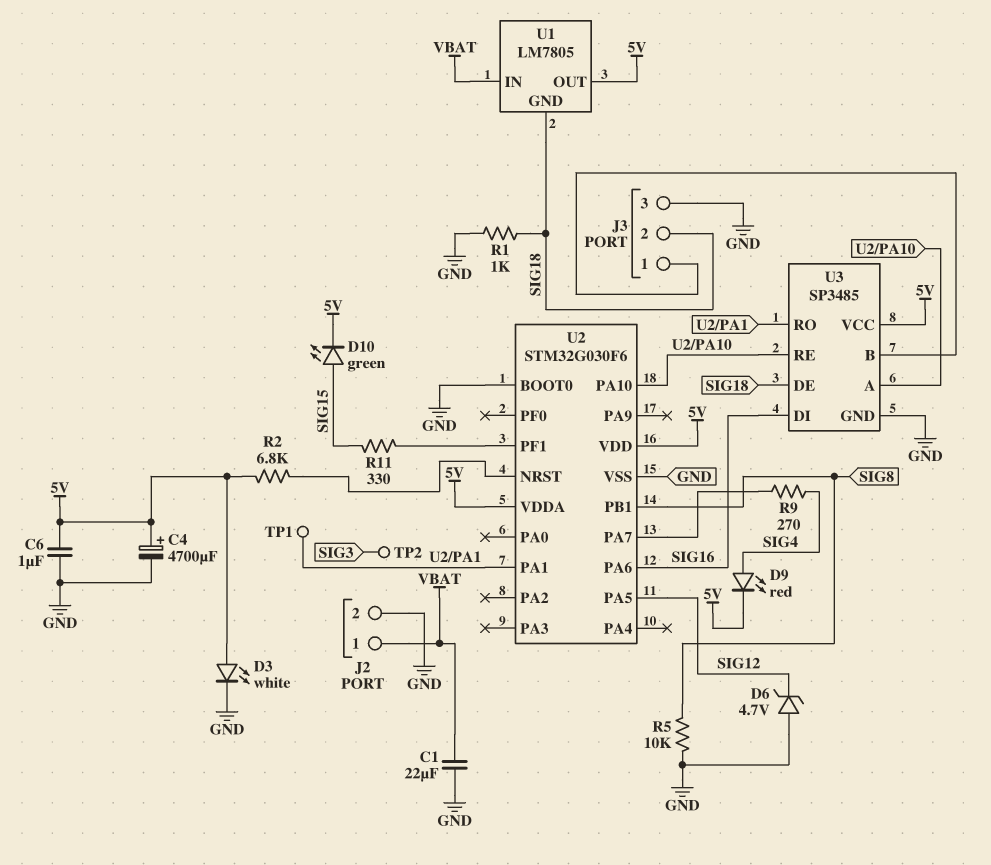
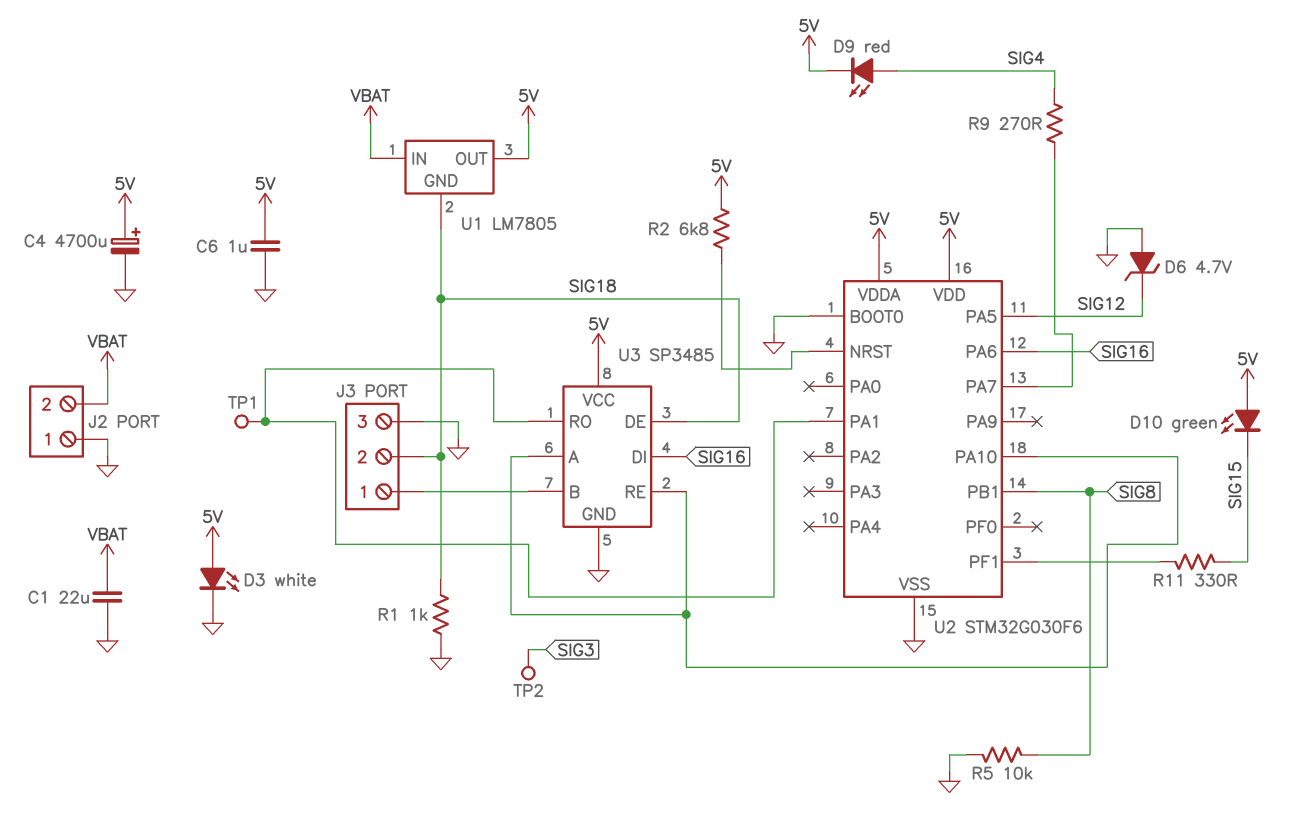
D10: LED green (A SIG15, K 5V) -> LED green (A 5V, K SIG15)
J2 pin 1: VBAT -> GND
J2 pin 2: GND -> VBAT

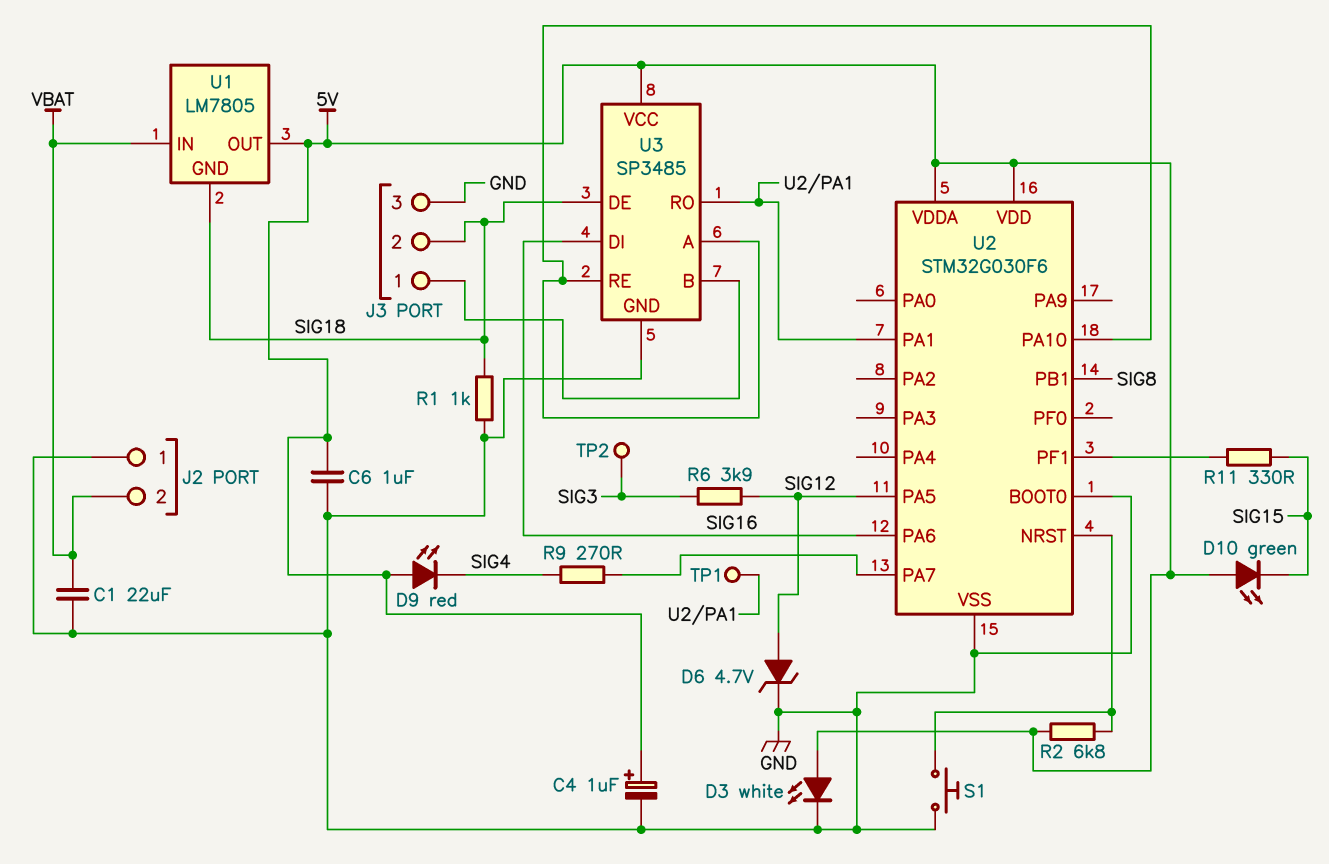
C4: 4700uF (plus 5V, minus GND) -> 1uF (plus 5V, minus GND)
D6: zener 4.7V (A GND, K SIG12) -> zener 4.7V (A SIG12, K GND)
D9: LED red (A SIG4, K 5V) -> LED red (A 5V, K SIG4)
R5: 10k (GND, SIG8) -> none
R6: none -> 3.9k (SIG3, SIG12)
S1: none -> button (GND, U2/NRST)

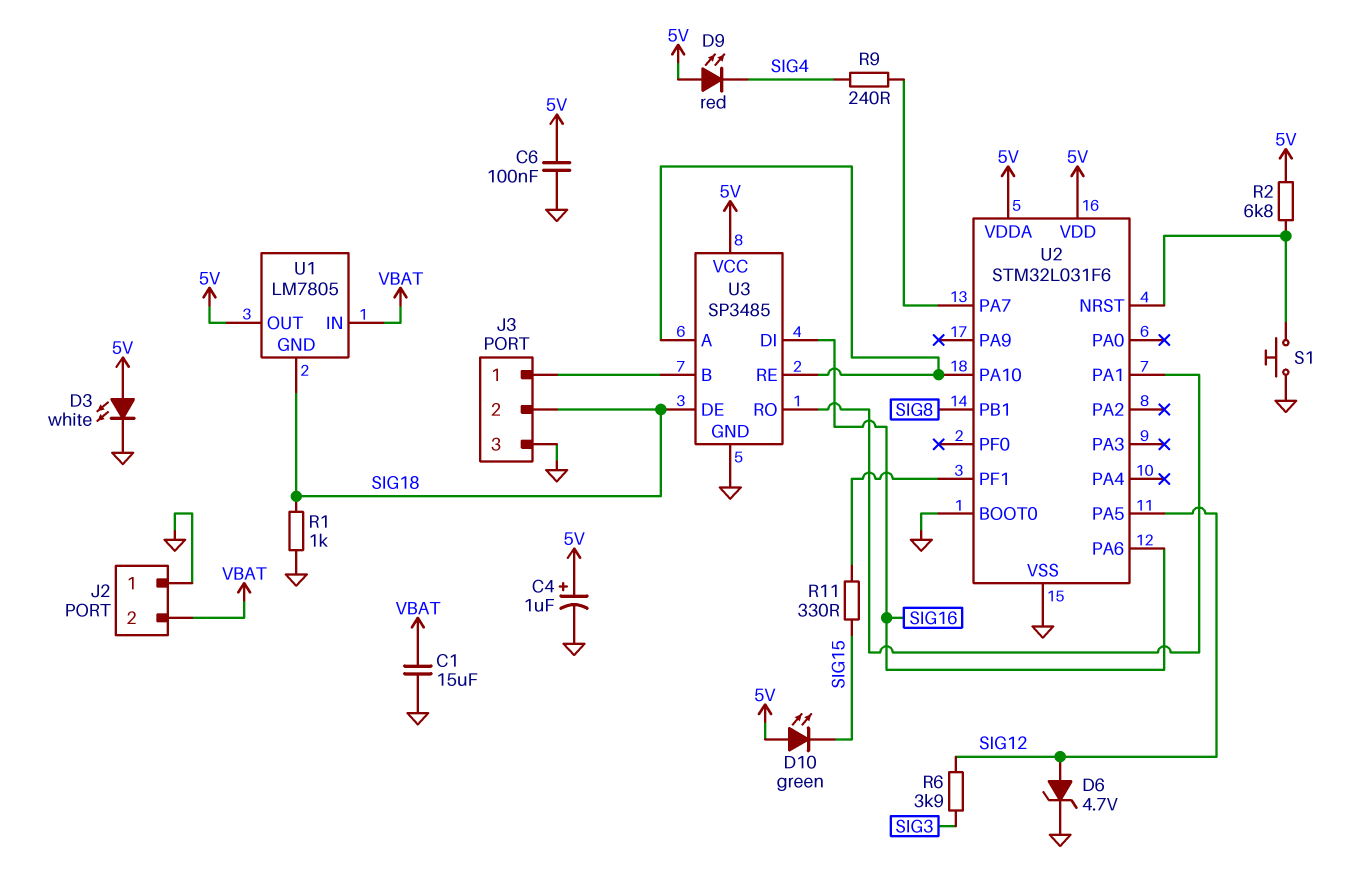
C1: 22uF (GND, VBAT) -> 15uF (GND, VBAT)
C6: 1uF (5V, GND) -> 100nF (5V, GND)
R9: 270 (SIG4, U2/PA7) -> 240 (SIG4, U2/PA7)
TP1: test point (U2/PA1) -> none
TP2: test point (SIG3) -> none
U2: STM32G030F6 -> STM32L031F6

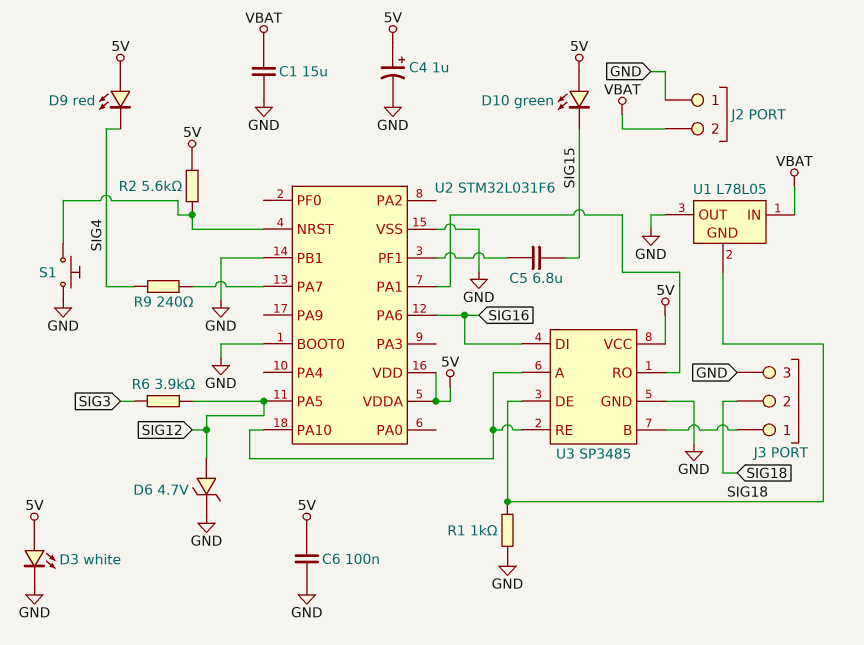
C5: none -> 6.8uF (SIG15, U2/PF1)
R2: 6.8k (5V, U2/NRST) -> 5.6k (5V, U2/NRST)
R11: 330 (SIG15, U2/PF1) -> none
U1: LM7805 -> L78L05
U1 pin OUT: 5V -> GND
U2 pin PB1: SIG8 -> GND

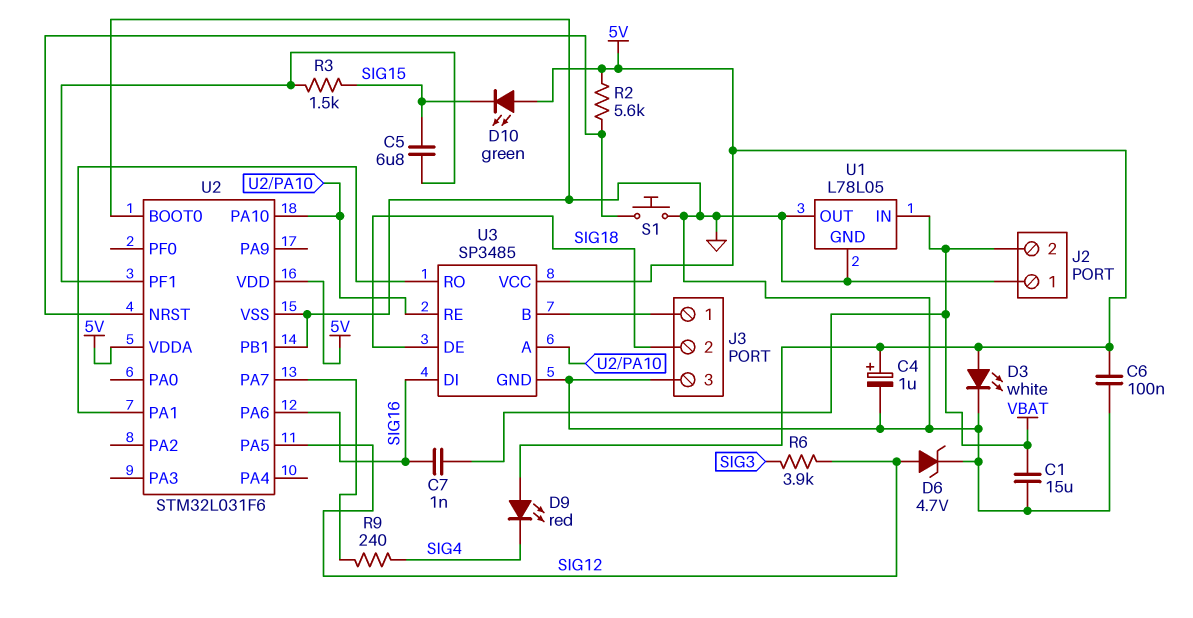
C7: none -> 1nF (SIG16, VBAT)
R1: 1k (GND, SIG18) -> none
R3: none -> 1.5k (SIG15, U2/PF1)
U1 pin GND: SIG18 -> GND

